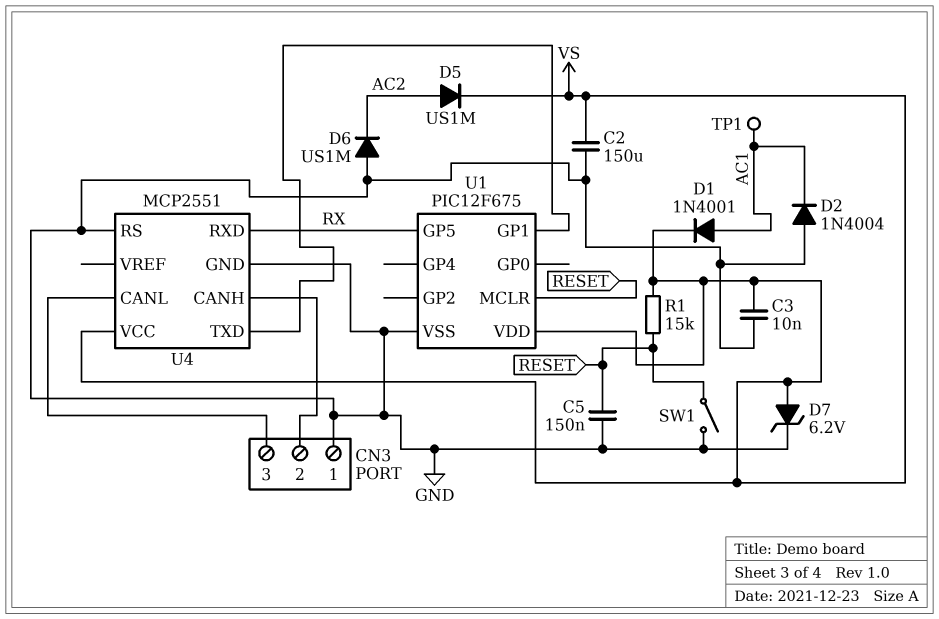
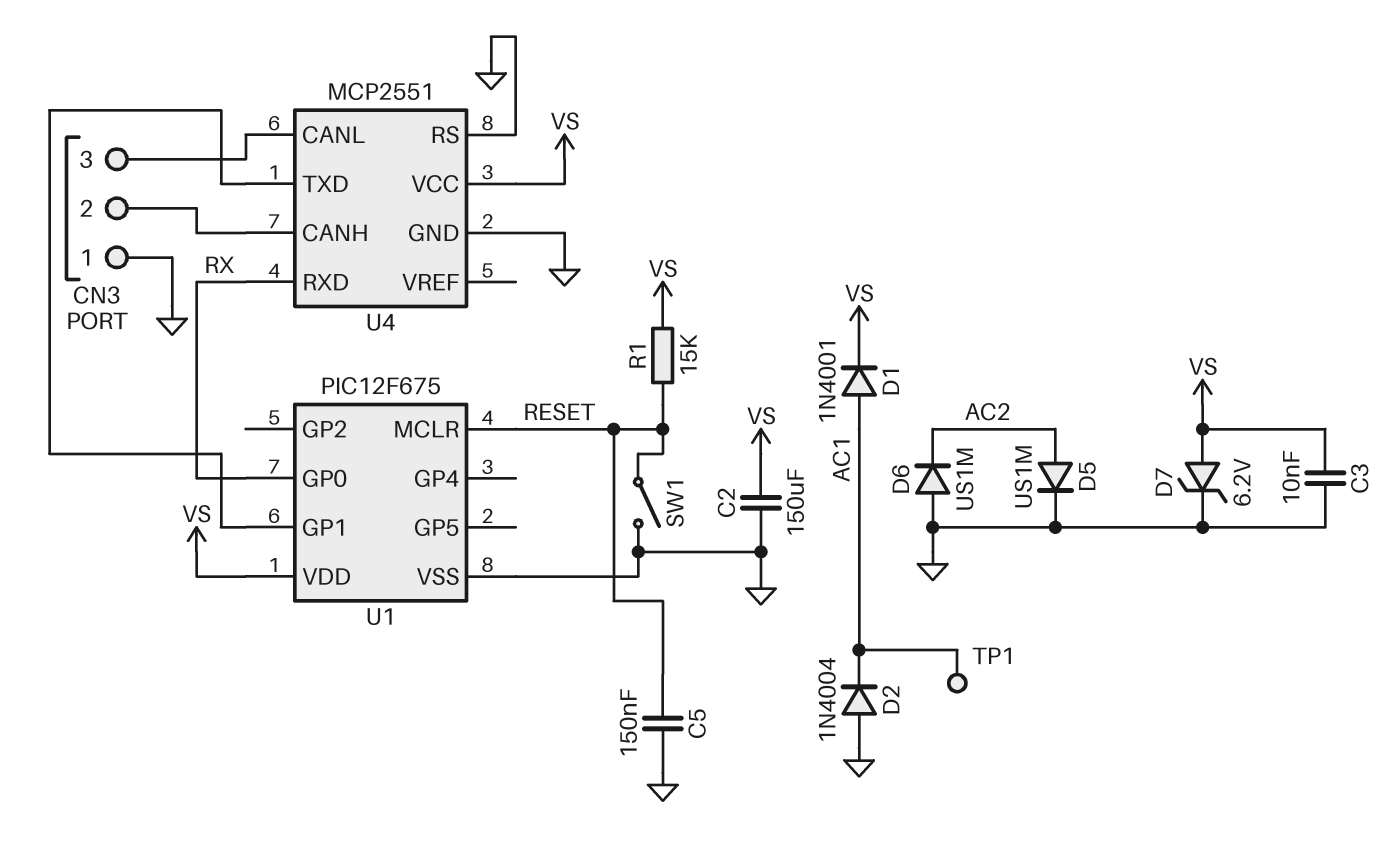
D5: diode US1M (A AC2, K VS) -> diode US1M (A AC2, K GND)
U1 pin GP0: none -> RX
U1 pin GP5: RX -> none

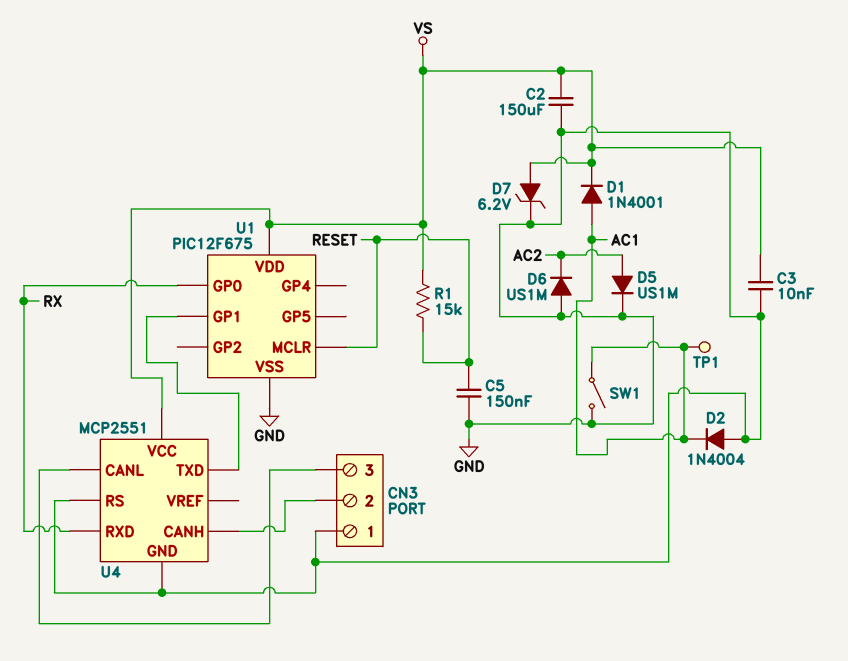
SW1: switch (GND, RESET) -> switch (AC1, GND)

